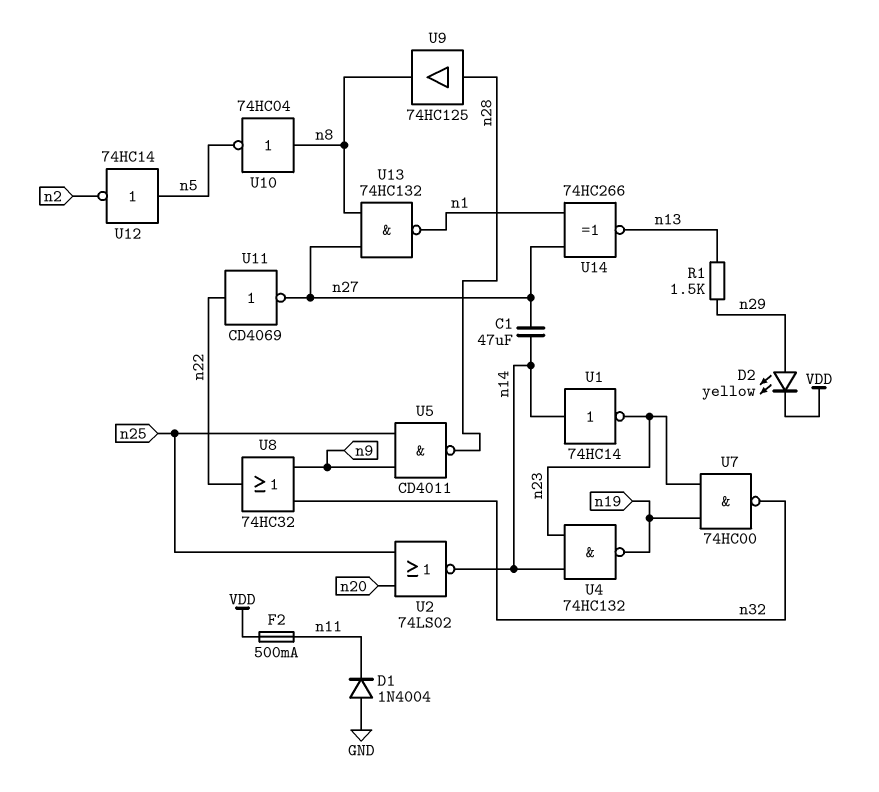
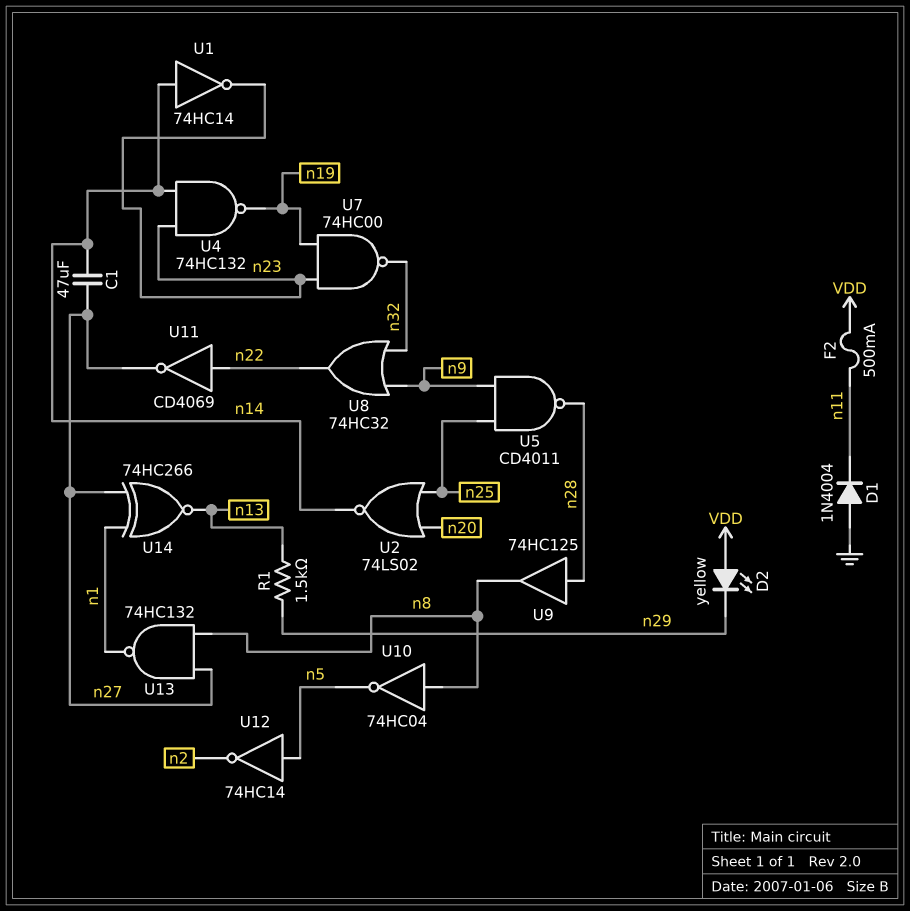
D2: LED yellow (A n29, K VDD) -> LED yellow (A VDD, K n29)

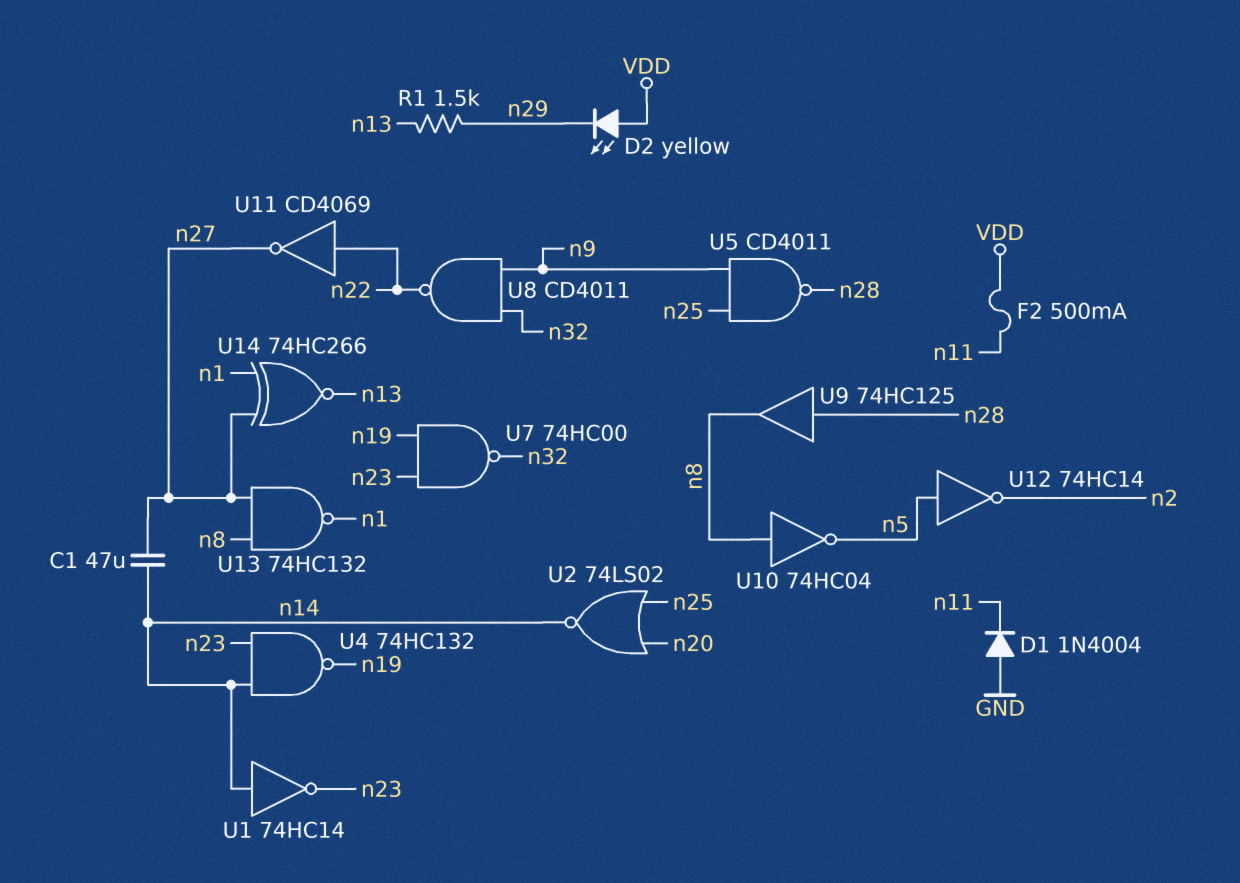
U8: OR 74HC32 (in n9, in n32, out n22) -> NAND CD4011 (in n9, in n32, out n22)

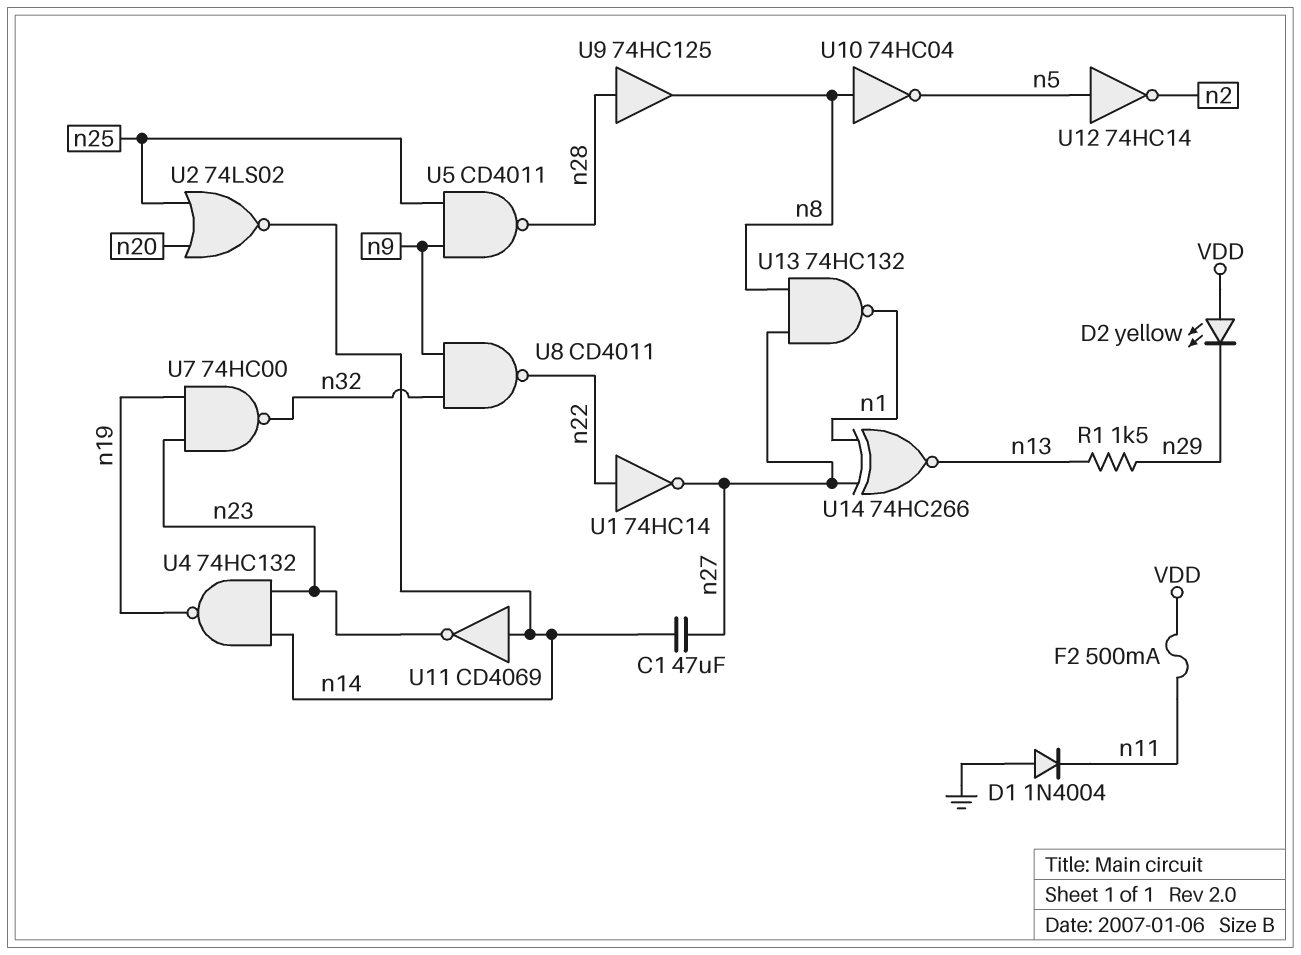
U1: NOT 74HC14 (in n14, out n23) -> NOT 74HC14 (in n22, out n27)
U11: NOT CD4069 (in n22, out n27) -> NOT CD4069 (in n14, out n23)

